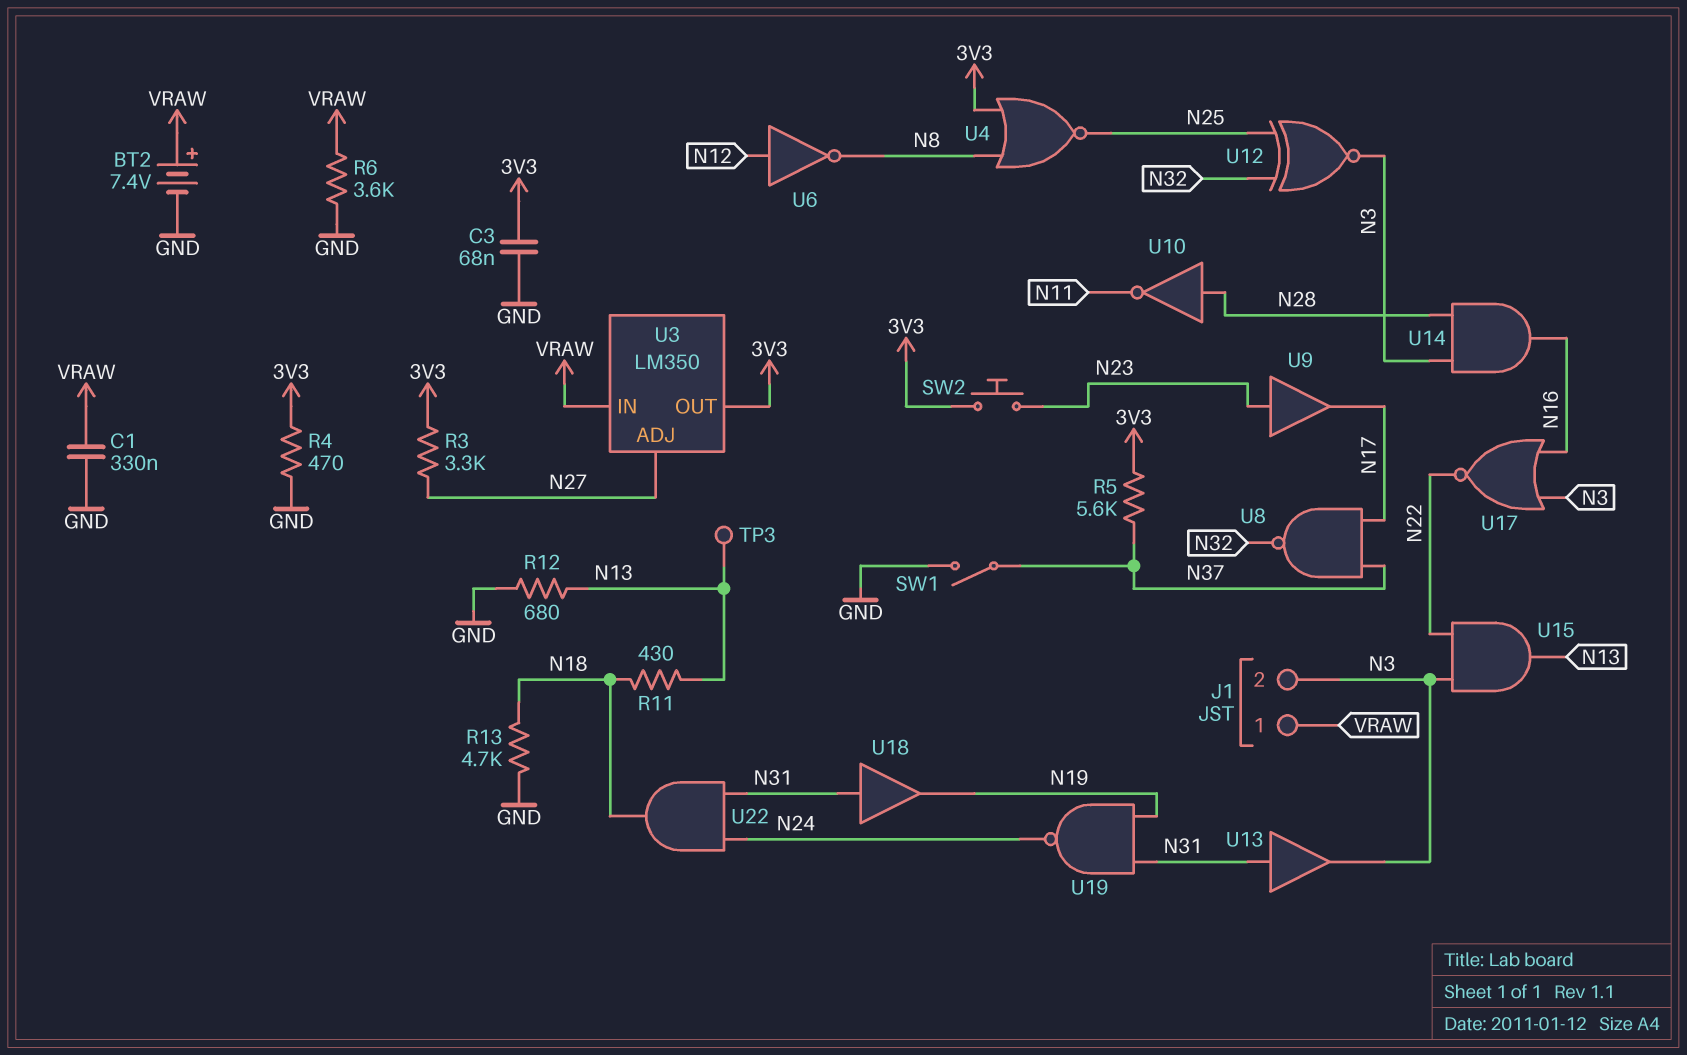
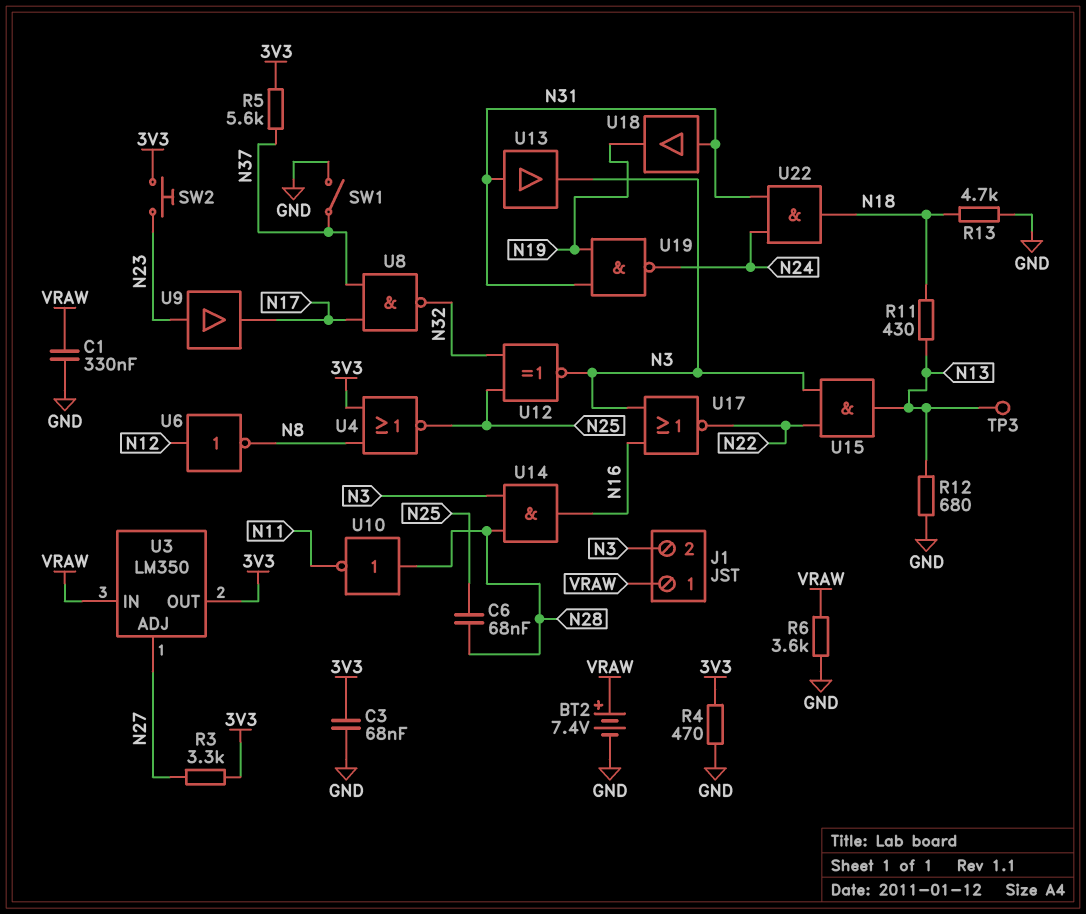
C6: none -> 68nF (N25, N28)

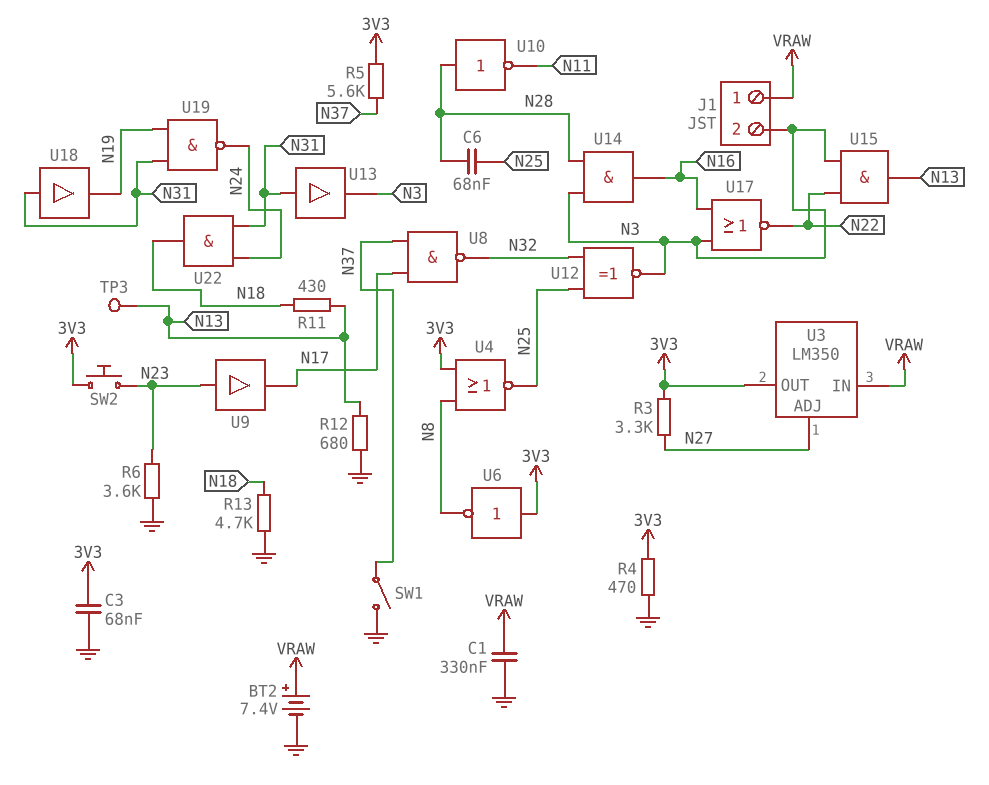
R6: 3.6k (GND, VRAW) -> 3.6k (GND, N23)
U6: NOT (in N12, out N8) -> NOT (in 3V3, out N8)

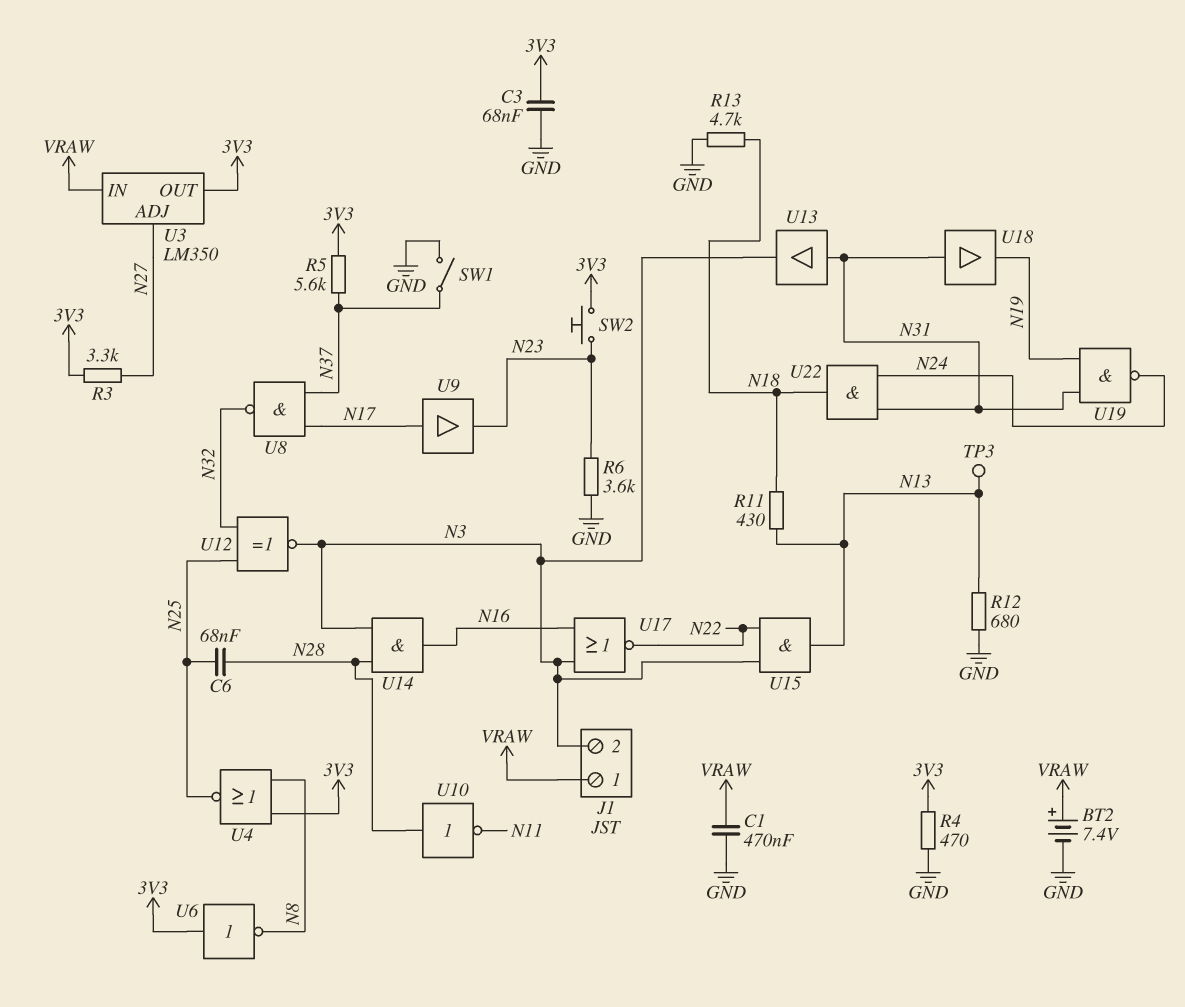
C1: 330nF (GND, VRAW) -> 470nF (GND, VRAW)
U9: buffer (in N23, out N17) -> buffer (in N17, out N23)

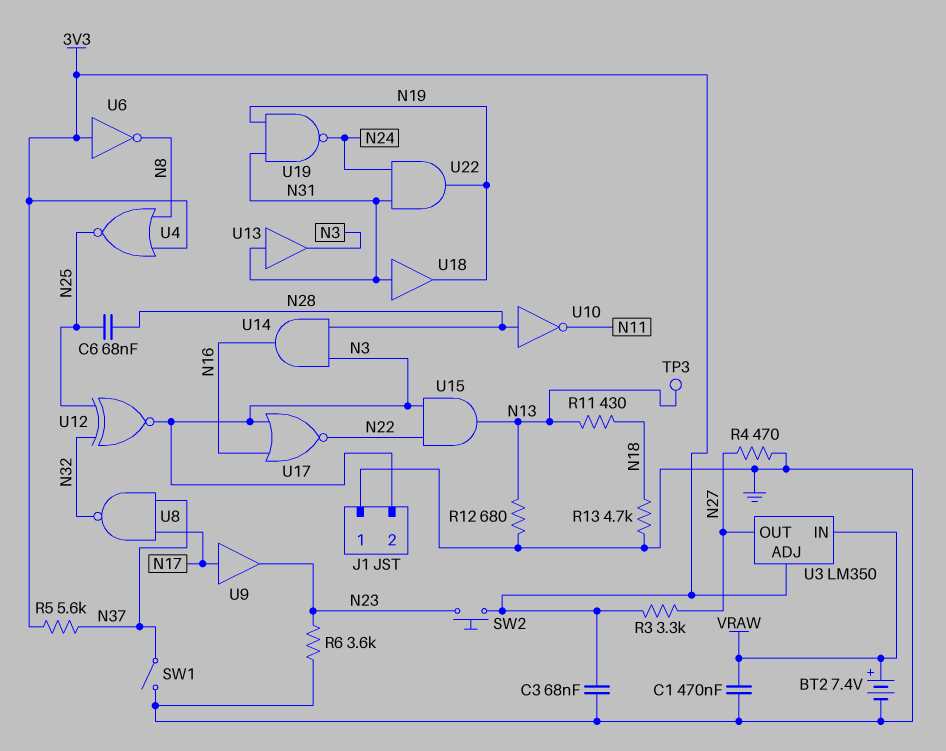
J1 pin 1: VRAW -> GND
R4: 470 (3V3, GND) -> 470 (GND, N27)
U3 pin ADJ: N27 -> 3V3
U3 pin OUT: 3V3 -> N27
U22: AND (in N24, in N31, out N18) -> AND (in N24, in N31, out N19)

